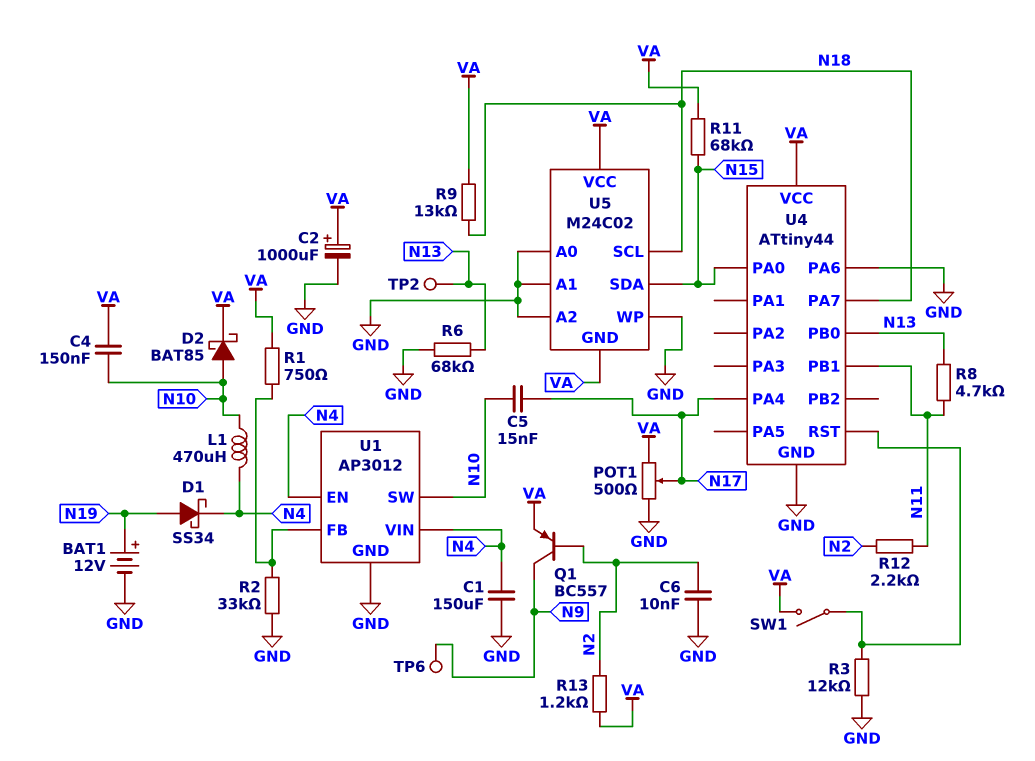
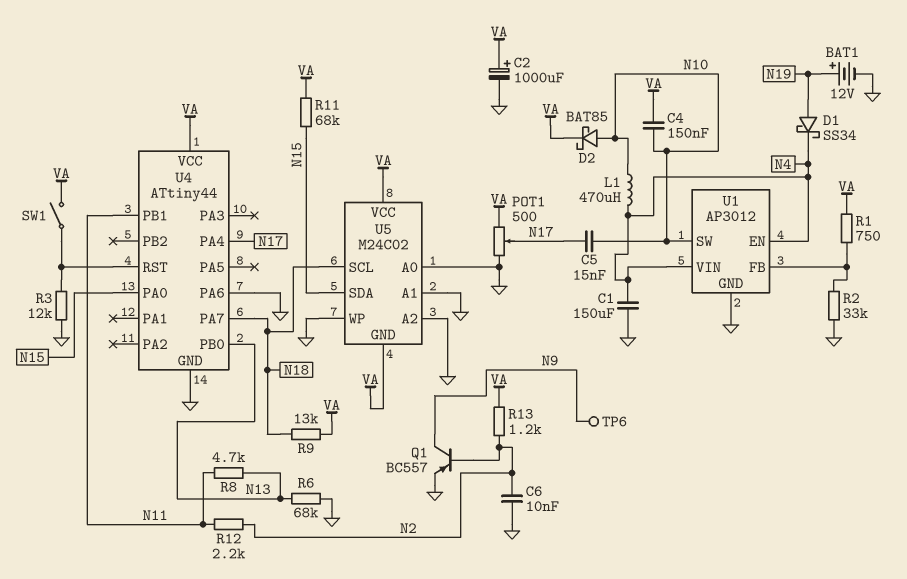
Q1: PNP BC557 (B N2, C N9, E VA) -> PNP BC557 (B N2, C N9, E GND)
TP2: test point (N13) -> none

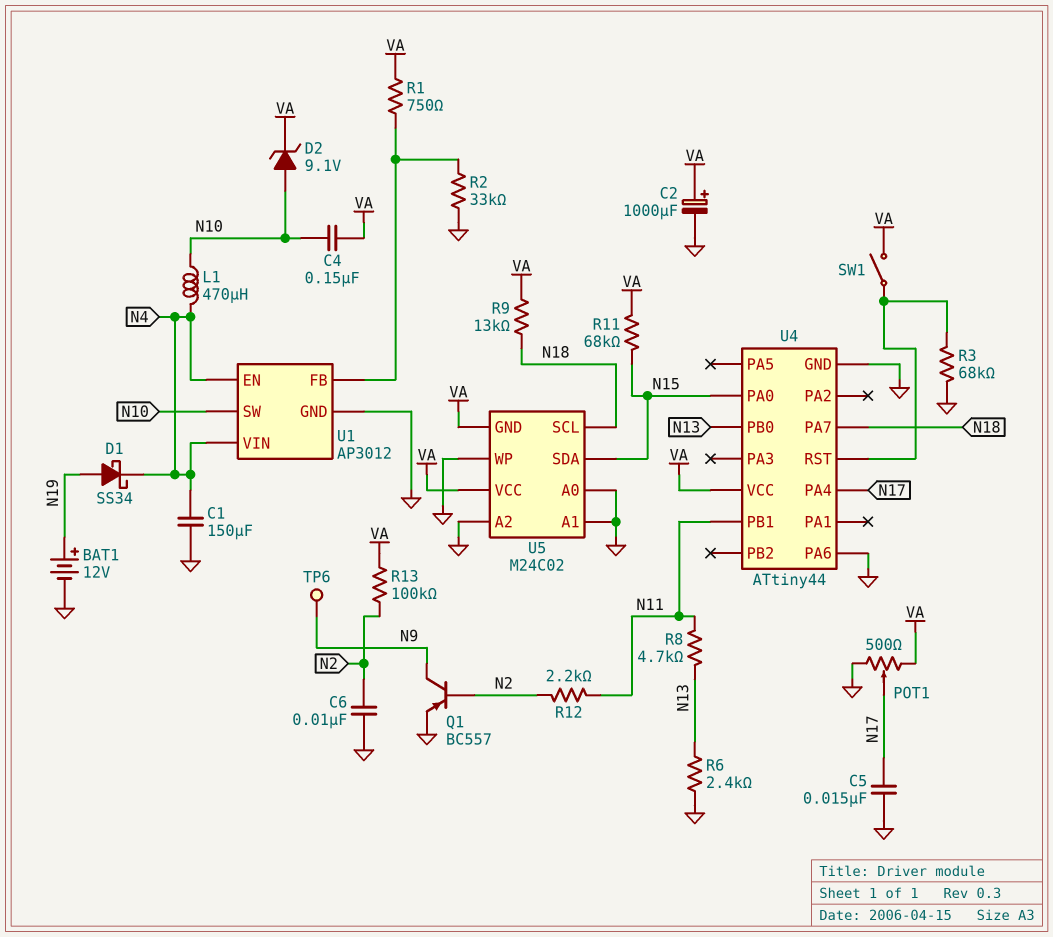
C5: 15nF (N10, N17) -> 15nF (GND, N17)
D2: schottky BAT85 (A N10, K VA) -> zener 9.1V (A N10, K VA)
R3: 12k (GND, U4/RST) -> 68k (GND, U4/RST)
R6: 68k (GND, N13) -> 2.4k (GND, N13)
R13: 1.2k (N2, VA) -> 100k (N2, VA)

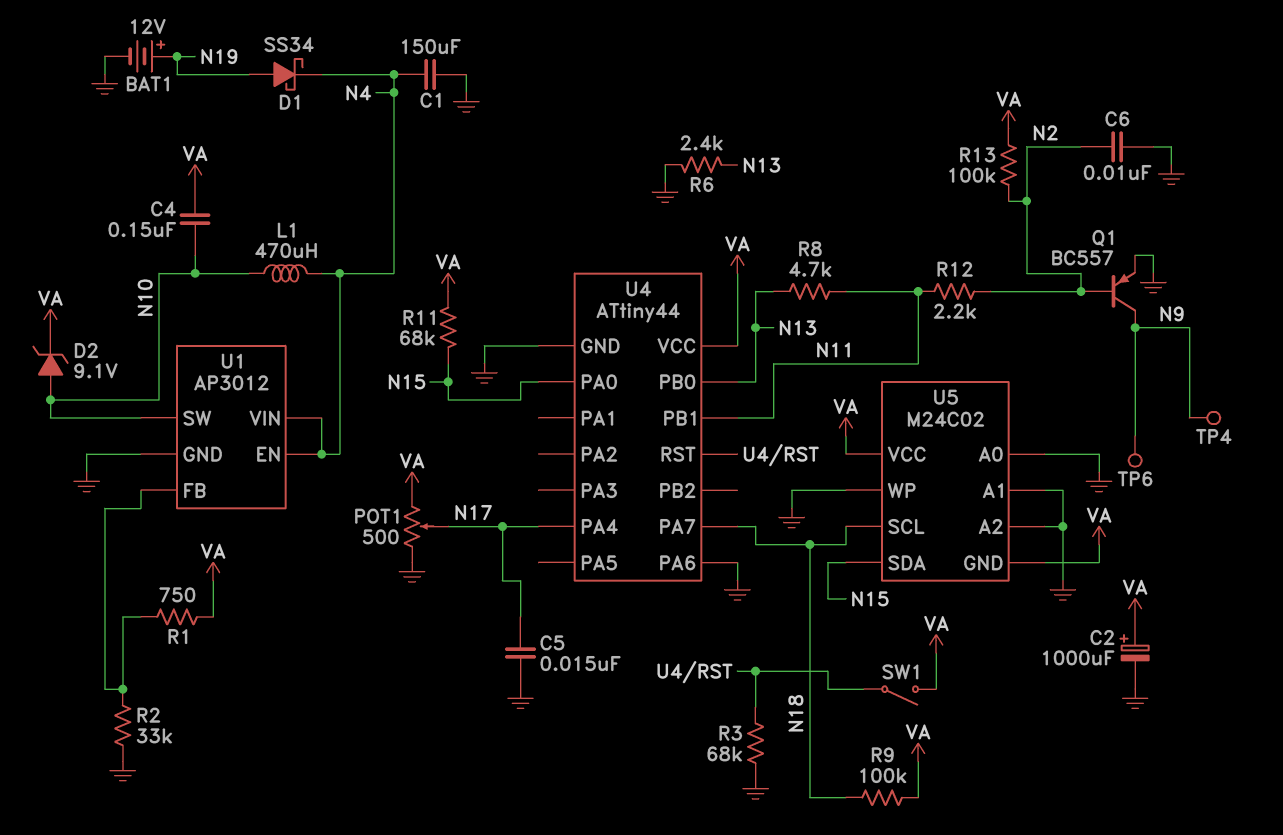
R9: 13k (N18, VA) -> 100k (N18, VA)
TP4: none -> test point (N9)

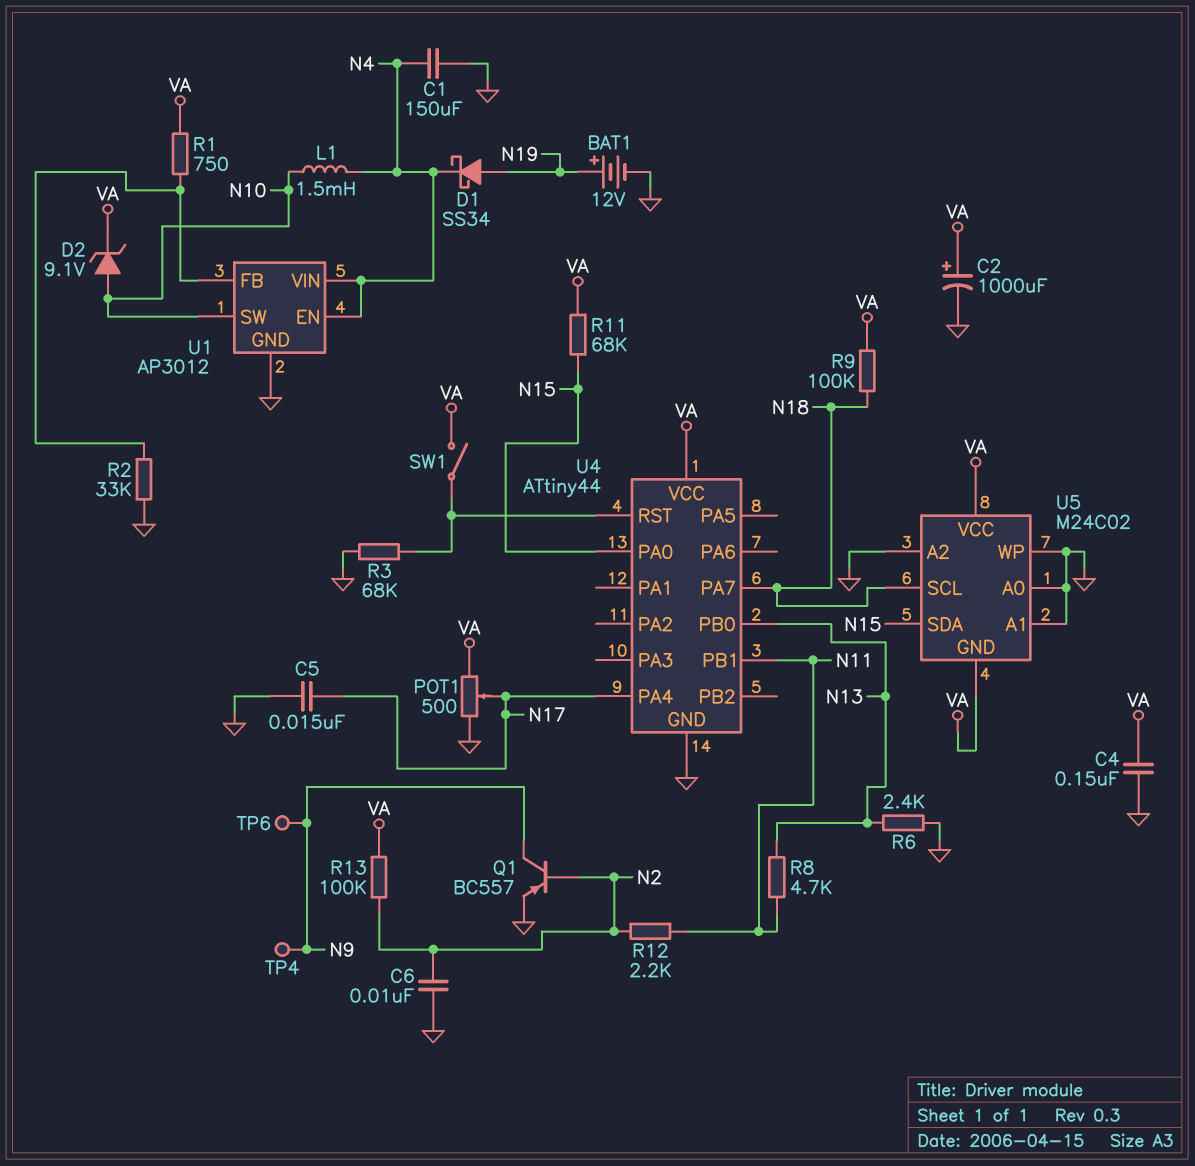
C4: 150nF (N10, VA) -> 150nF (GND, VA)
L1: 470uH (N4, N10) -> 1.5mH (N4, N10)
U4 pin PA6: GND -> none

